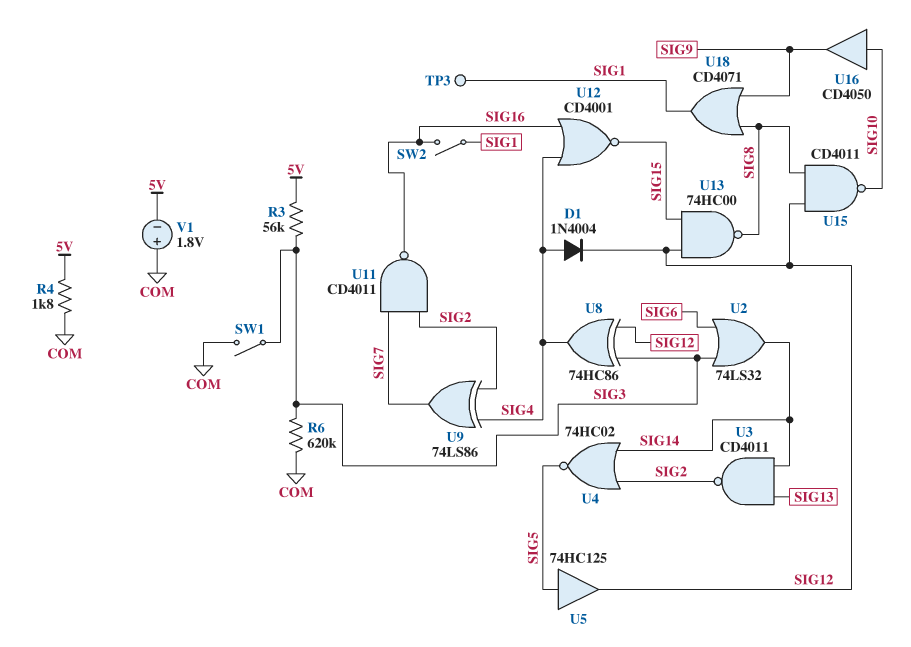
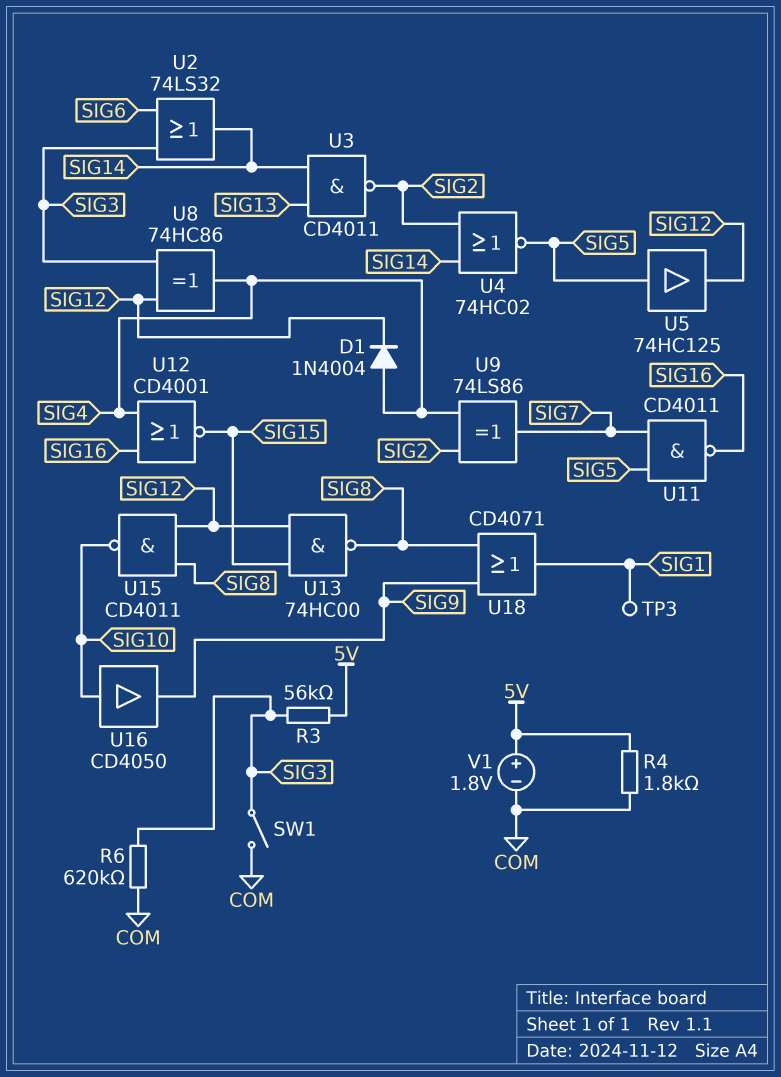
SW2: switch (SIG1, SIG16) -> none
U11: NAND CD4011 (in SIG2, in SIG7, out SIG16) -> NAND CD4011 (in SIG5, in SIG7, out SIG16)
V1: 1.8V (plus COM, minus 5V) -> 1.8V (plus 5V, minus COM)

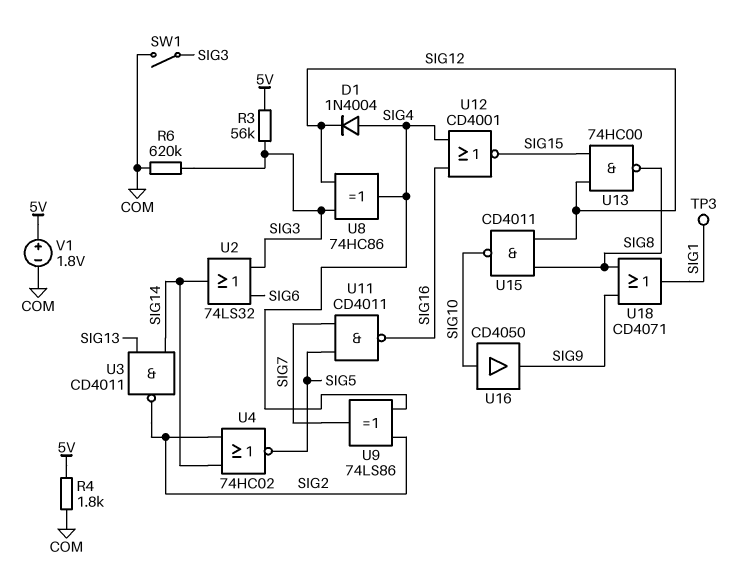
U5: buffer 74HC125 (in SIG5, out SIG12) -> none

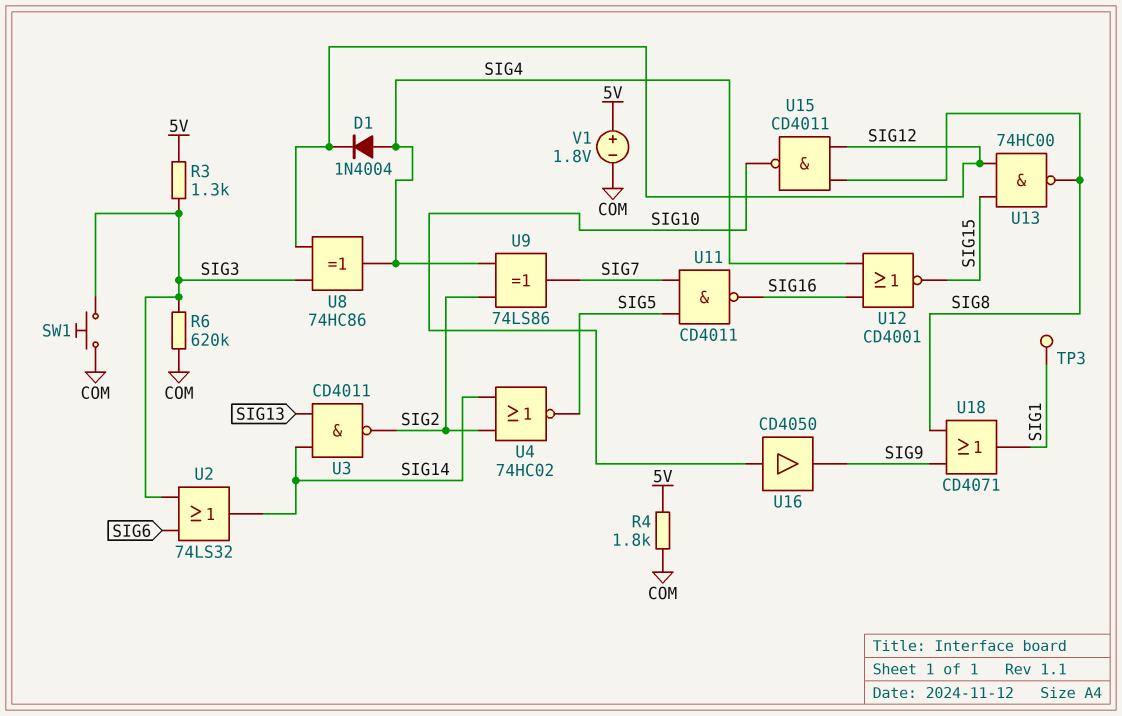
R3: 56k (5V, SIG3) -> 1.3k (5V, SIG3)
SW1: switch (COM, SIG3) -> button (COM, SIG3)

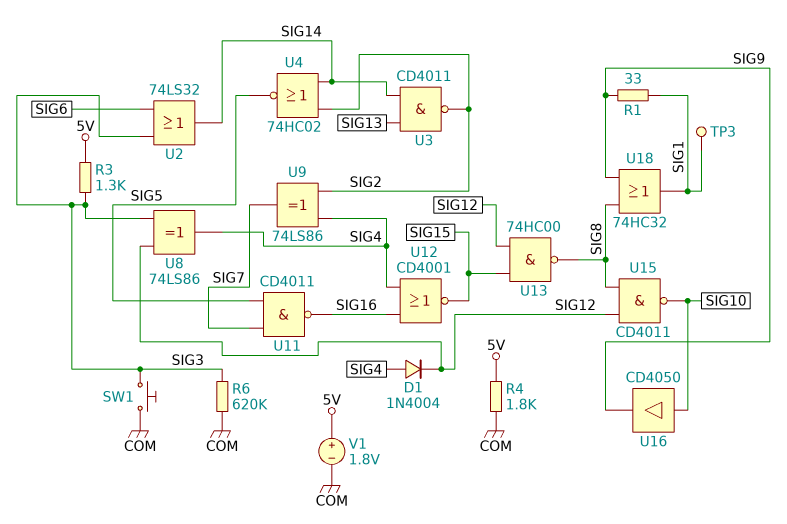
R1: none -> 33 (SIG1, SIG9)
U8: XOR 74HC86 (in SIG3, in SIG12, out SIG4) -> XOR 74LS86 (in SIG3, in SIG12, out SIG4)
U18: OR CD4071 (in SIG8, in SIG9, out SIG1) -> OR 74HC32 (in SIG8, in SIG9, out SIG1)

